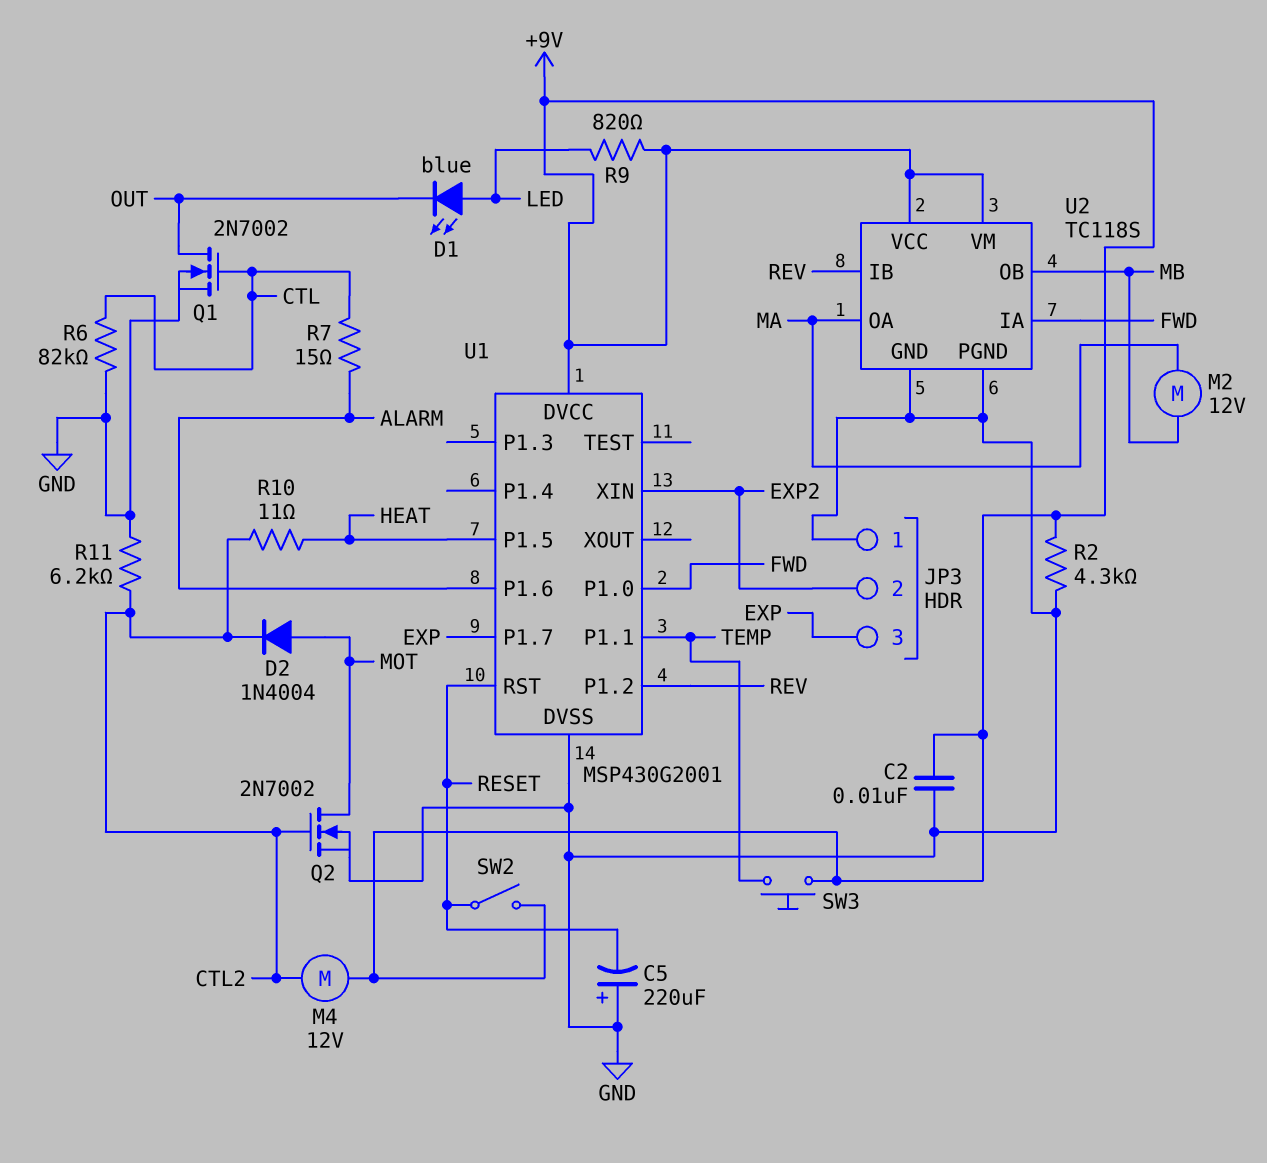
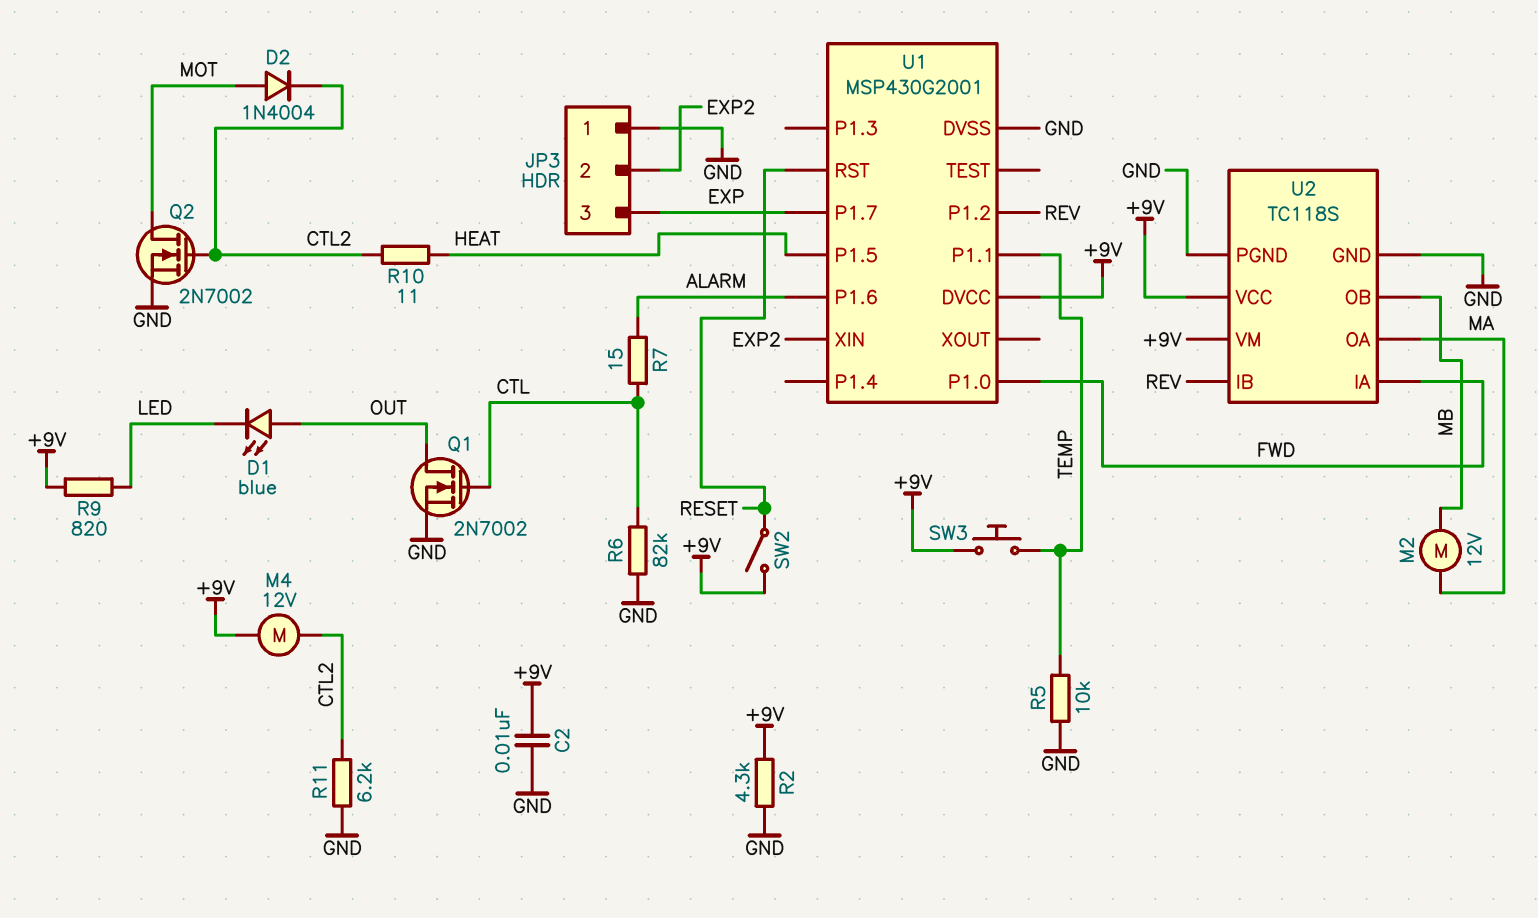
C5: 220uF (plus GND, minus RESET) -> none
D1: LED blue (A LED, K OUT) -> LED blue (A OUT, K LED)
R5: none -> 10k (GND, TEMP)

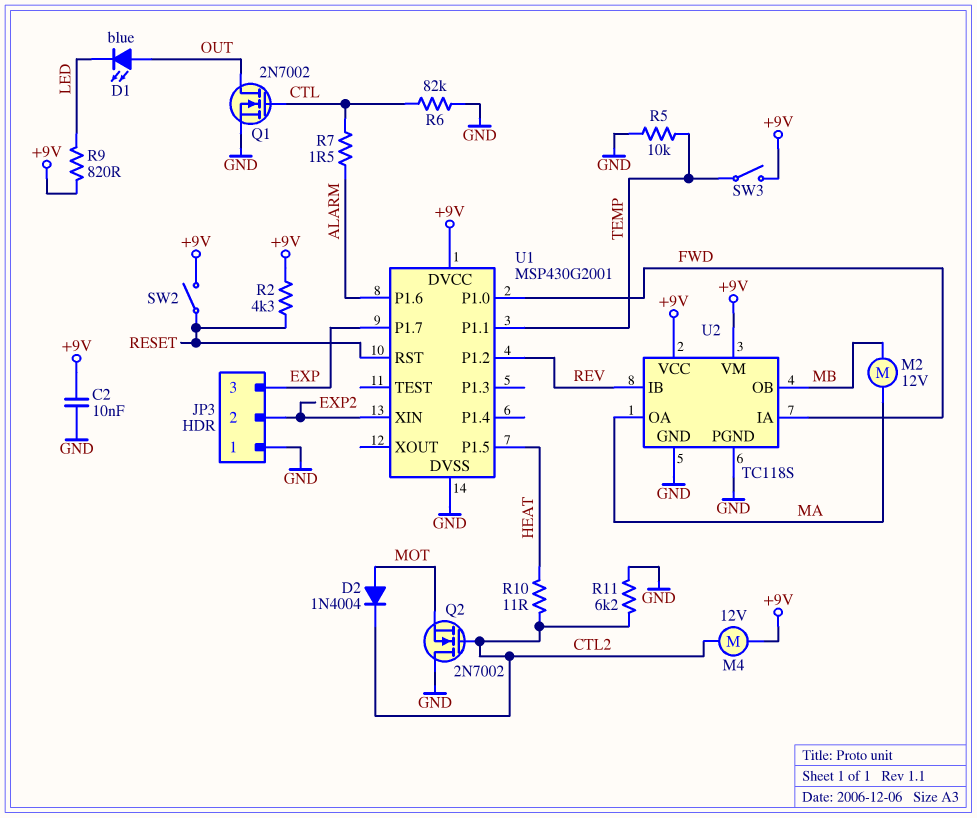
Q2: NMOS 2N7002 (G CTL2, D MOT, S GND) -> NMOS 2N7002 (G CTL2, D GND, S MOT)
R2: 4.3k (+9V, GND) -> 4.3k (+9V, RESET)
R7: 15 (ALARM, CTL) -> 1.5 (ALARM, CTL)
SW3: button (+9V, TEMP) -> switch (+9V, TEMP)

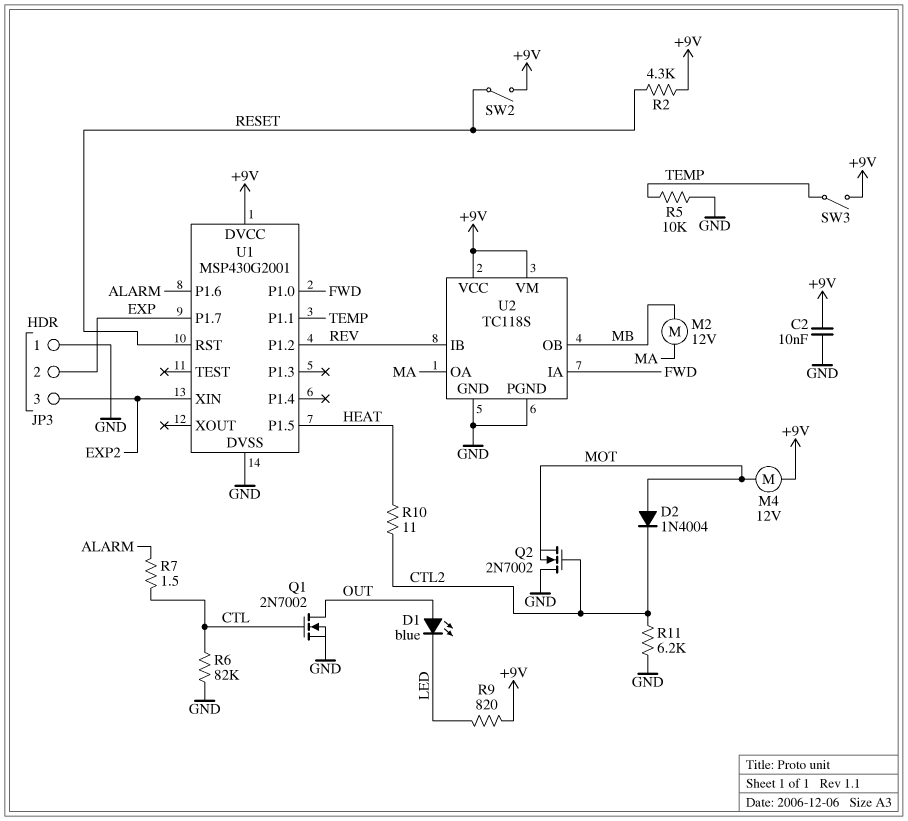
JP3 pin 2: EXP2 -> EXP
JP3 pin 3: EXP -> EXP2
M4: motor 12V (+9V, CTL2) -> motor 12V (+9V, MOT)

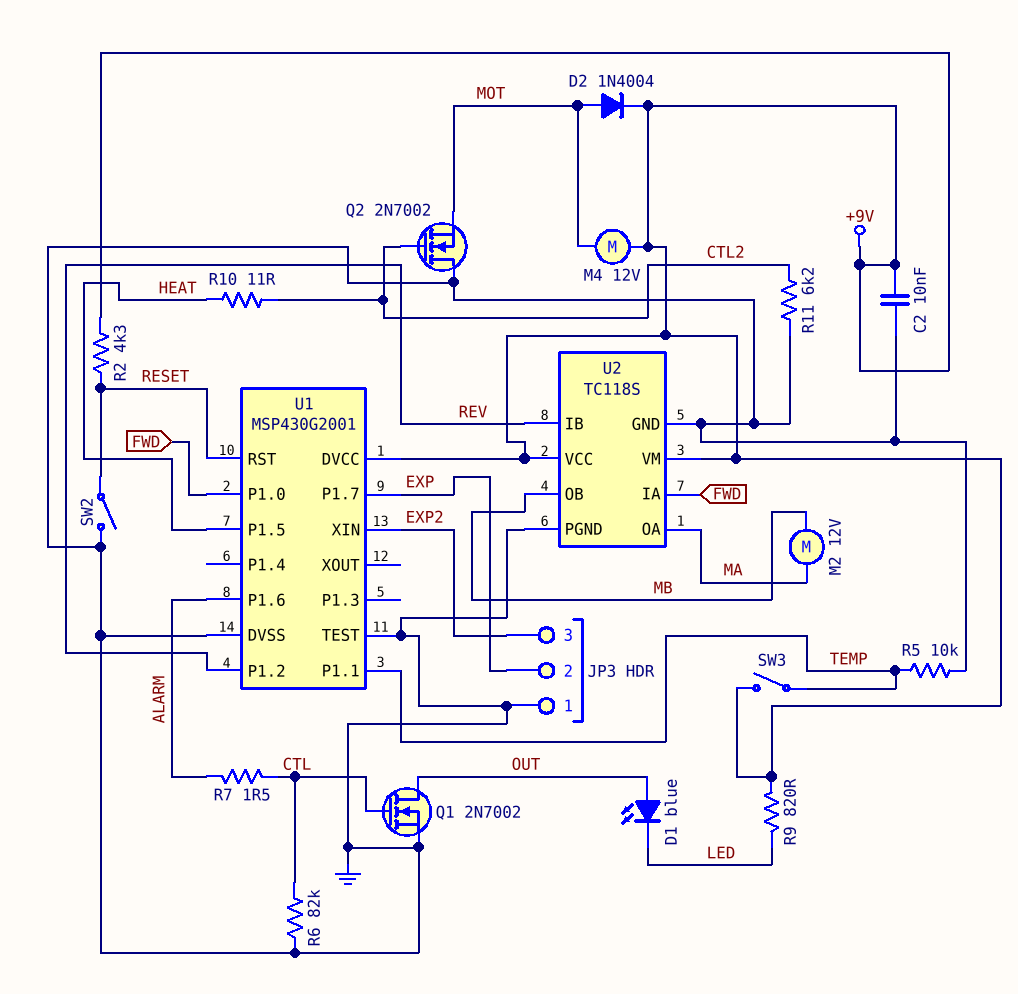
D2: diode 1N4004 (A MOT, K CTL2) -> diode 1N4004 (A MOT, K +9V)
SW2: switch (+9V, RESET) -> switch (GND, RESET)
U1 pin TEST: none -> GND

